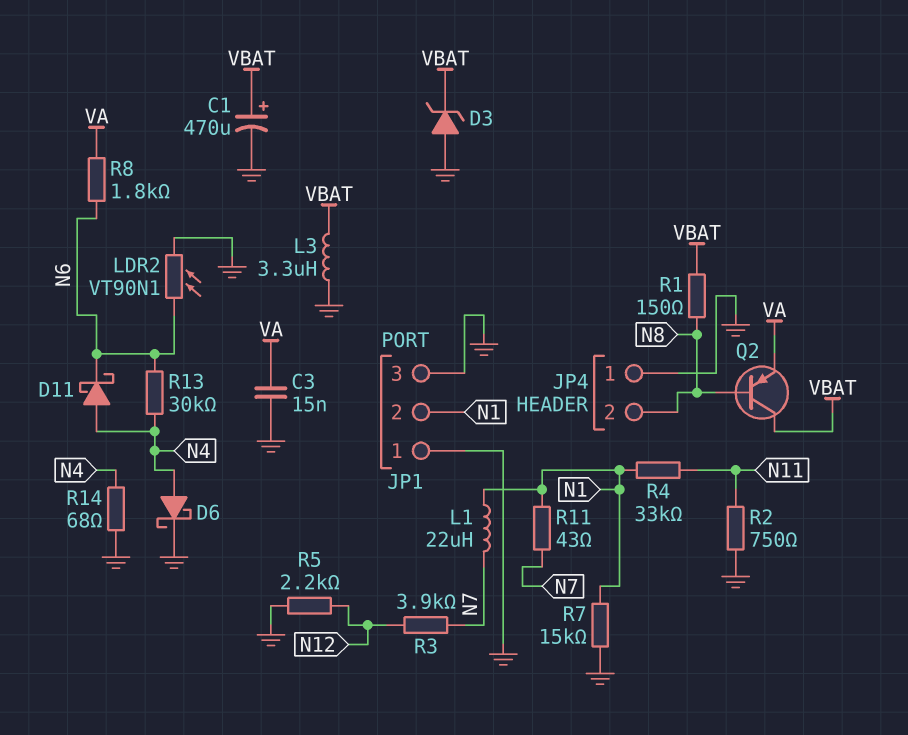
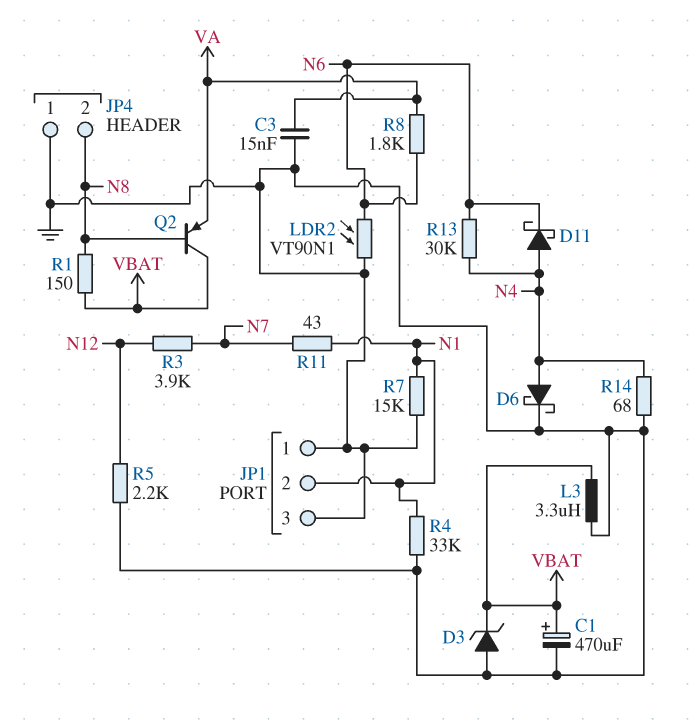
L1: 22uH (N1, N7) -> none
R2: 750 (GND, N11) -> none
R4: 33k (N1, N11) -> 33k (GND, N1)

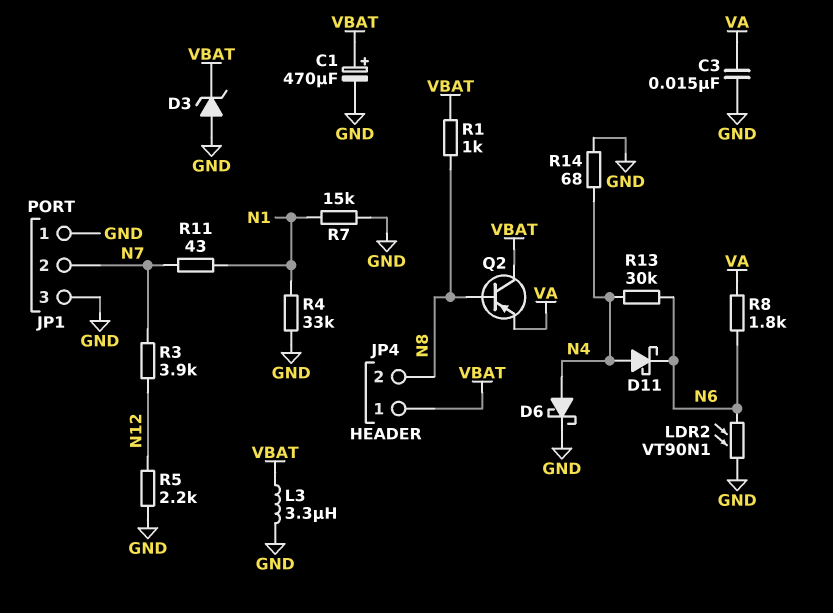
JP1 pin 2: N1 -> N7
JP4 pin 1: GND -> VBAT
R1: 150 (N8, VBAT) -> 1k (N8, VBAT)

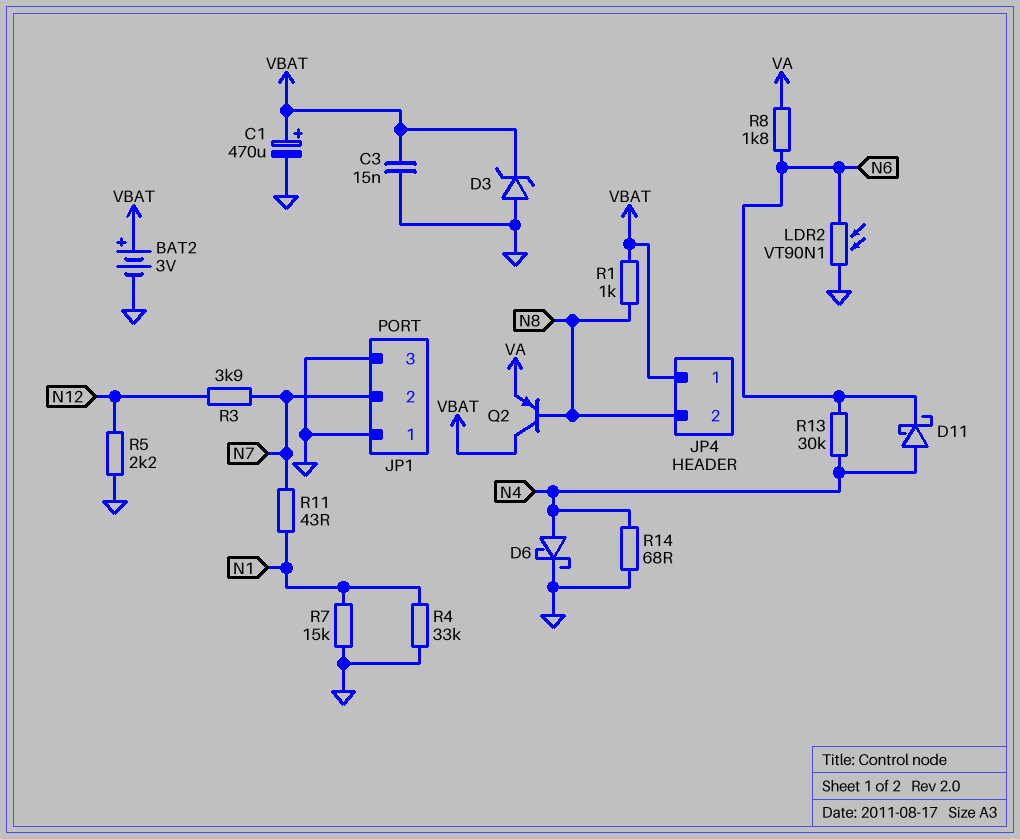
BAT2: none -> 3V (plus VBAT, minus GND)
C3: 15nF (GND, VA) -> 15nF (GND, VBAT)
L3: 3.3uH (GND, VBAT) -> none

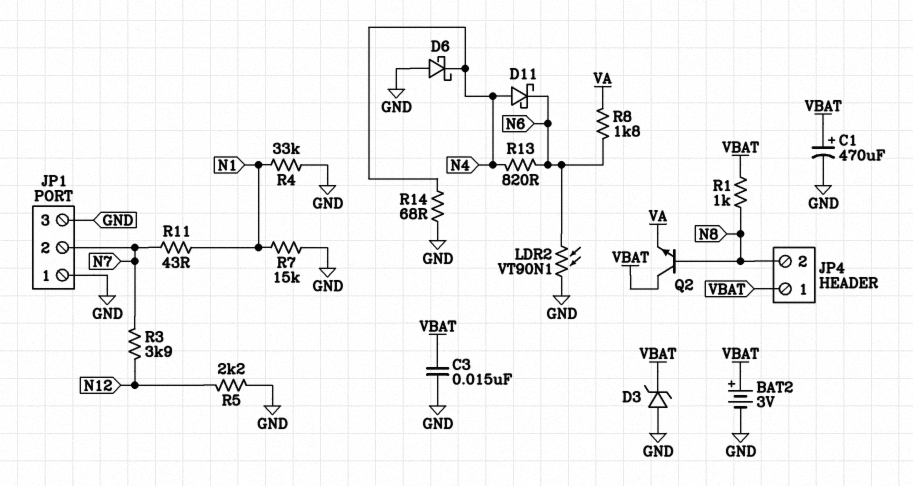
D6: schottky (A N4, K GND) -> schottky (A GND, K N4)
Q2: PNP (B N8, C VBAT, E VA) -> NPN (B N8, C VBAT, E VA)
R13: 30k (N4, N6) -> 820 (N4, N6)

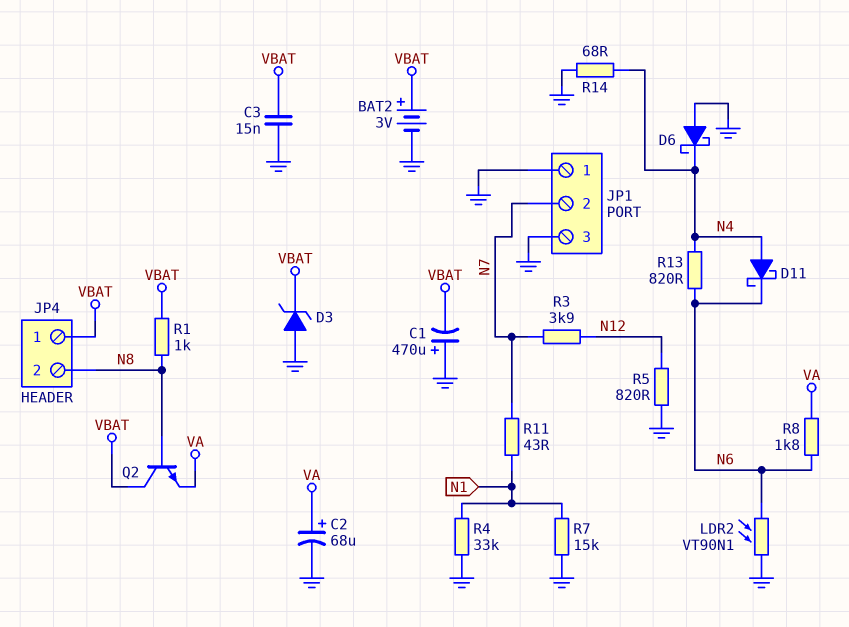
C1: 470uF (plus VBAT, minus GND) -> 470uF (plus GND, minus VBAT)
C2: none -> 68uF (plus VA, minus GND)
R5: 2.2k (GND, N12) -> 820 (GND, N12)

